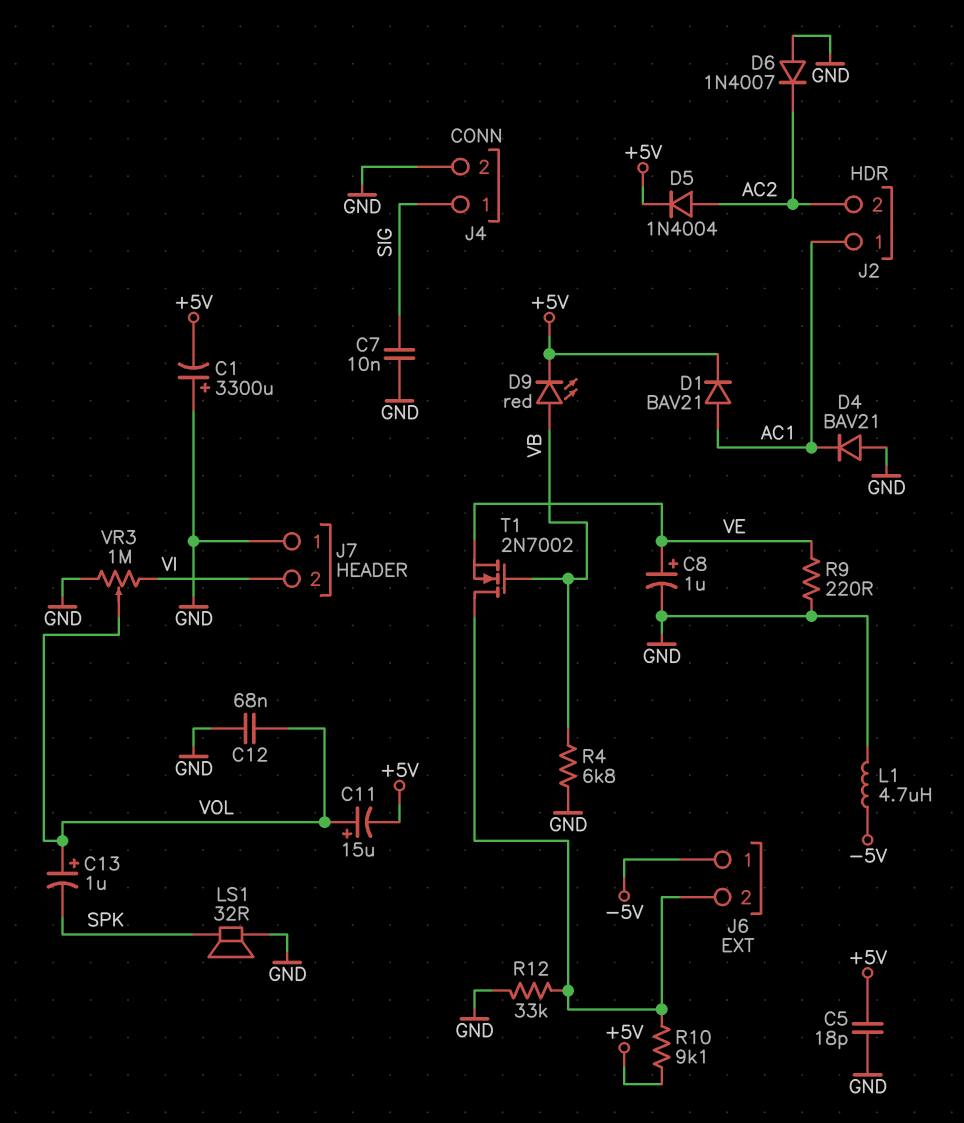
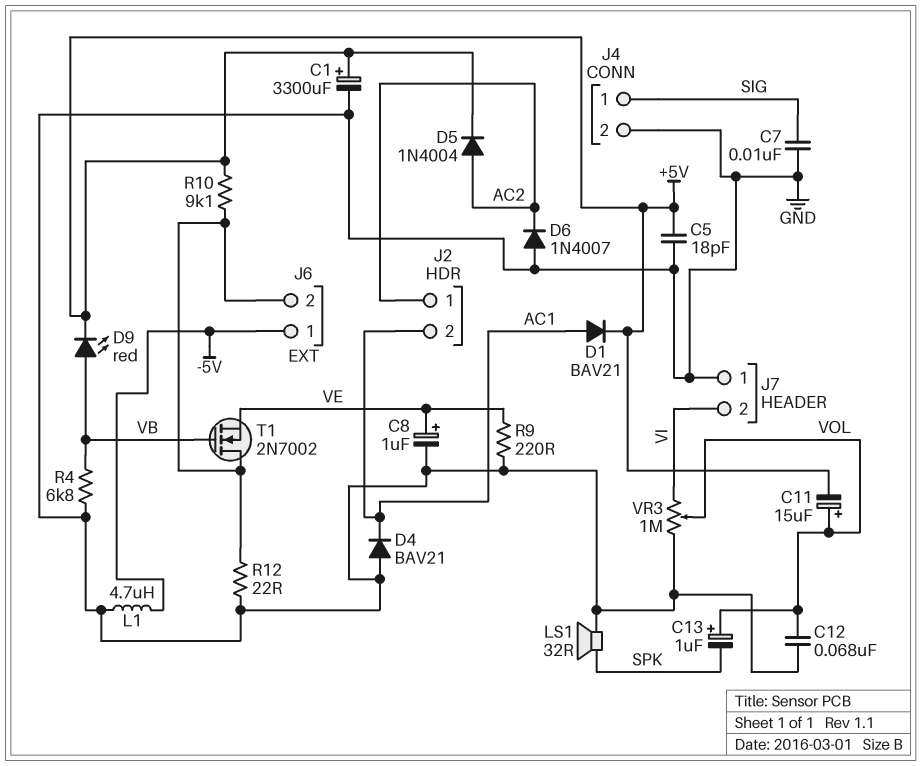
C1: 3300uF (plus GND, minus +5V) -> 3300uF (plus +5V, minus GND)
J2 pin 1: AC1 -> AC2
J2 pin 2: AC2 -> AC1
R12: 33k (GND, J6/2) -> 22 (GND, J6/2)

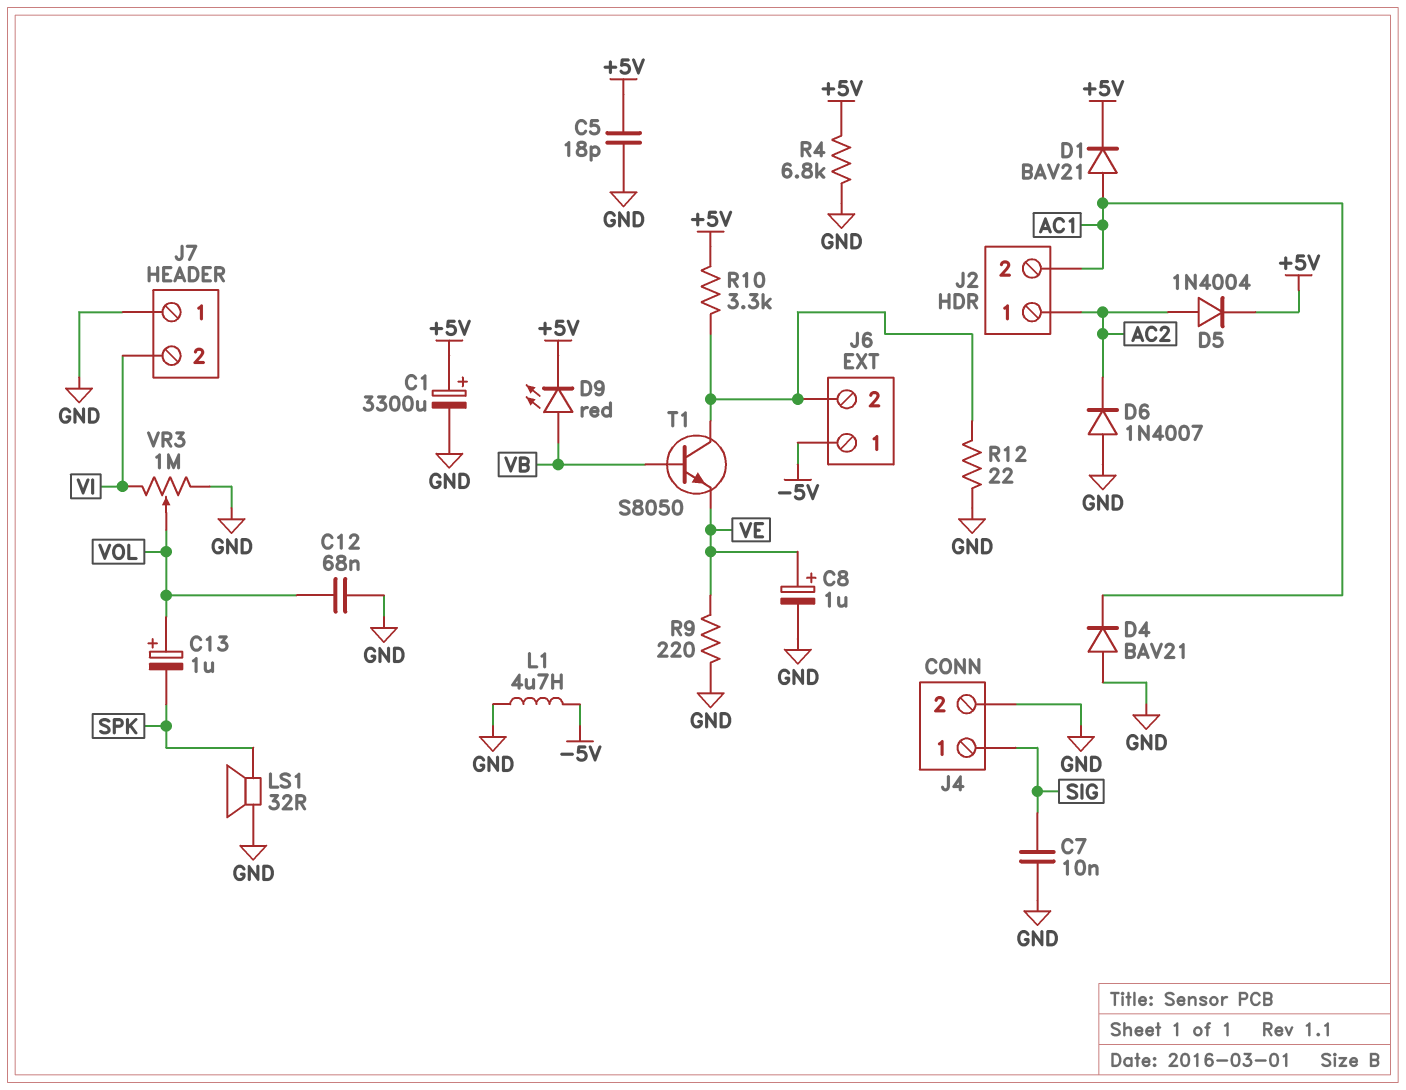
C11: 15uF (plus VOL, minus +5V) -> none
R4: 6.8k (GND, VB) -> 6.8k (+5V, GND)
R10: 9.1k (+5V, J6/2) -> 3.3k (+5V, J6/2)
T1: NMOS 2N7002 (G VB, D J6/2, S VE) -> NPN S8050 (B VB, C J6/2, E VE)

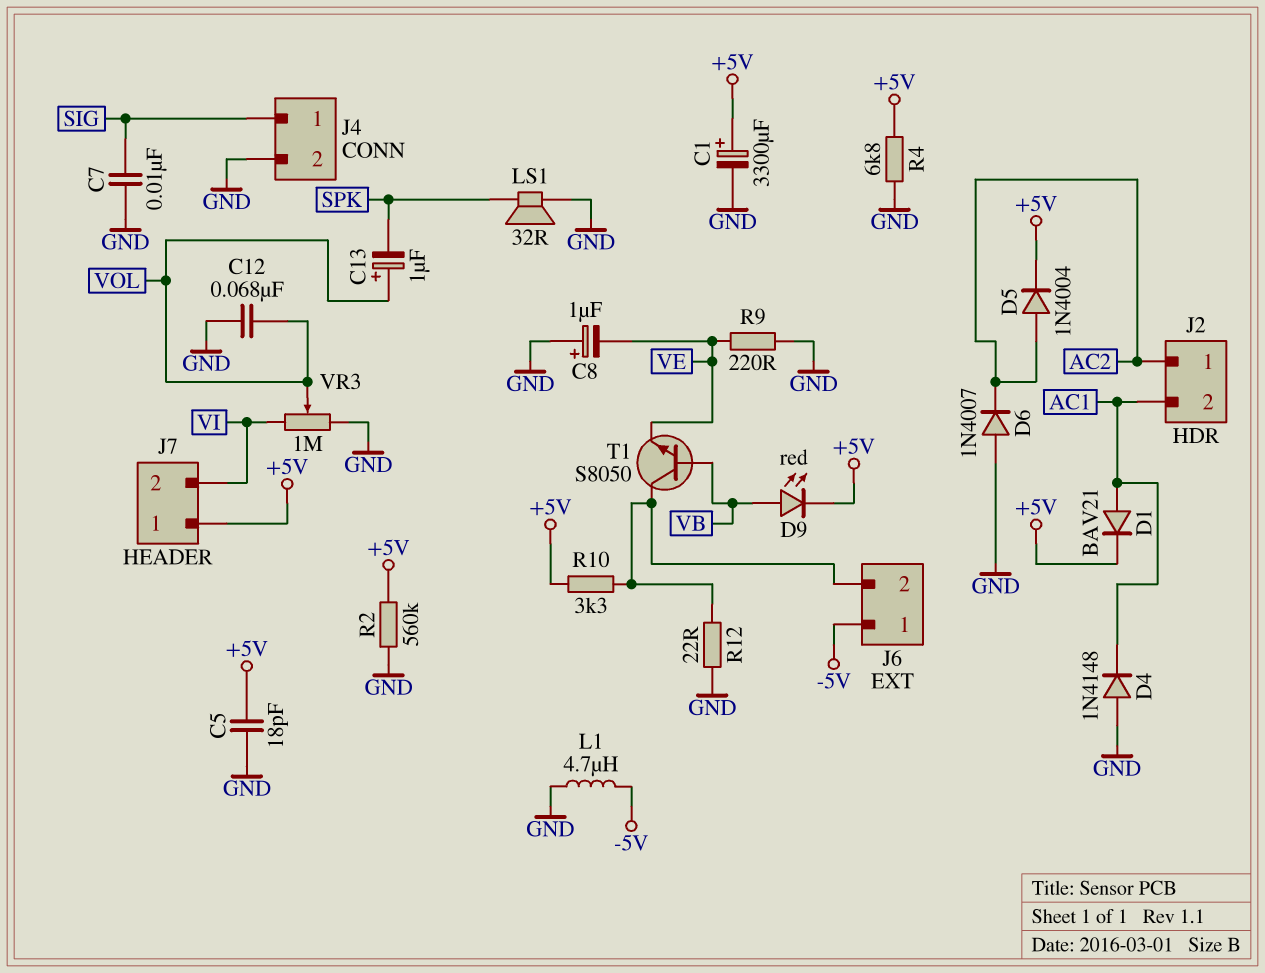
C8: 1uF (plus VE, minus GND) -> 1uF (plus GND, minus VE)
D4: diode BAV21 (A GND, K AC1) -> diode 1N4148 (A GND, K AC1)
J7 pin 1: GND -> +5V
R2: none -> 560k (+5V, GND)

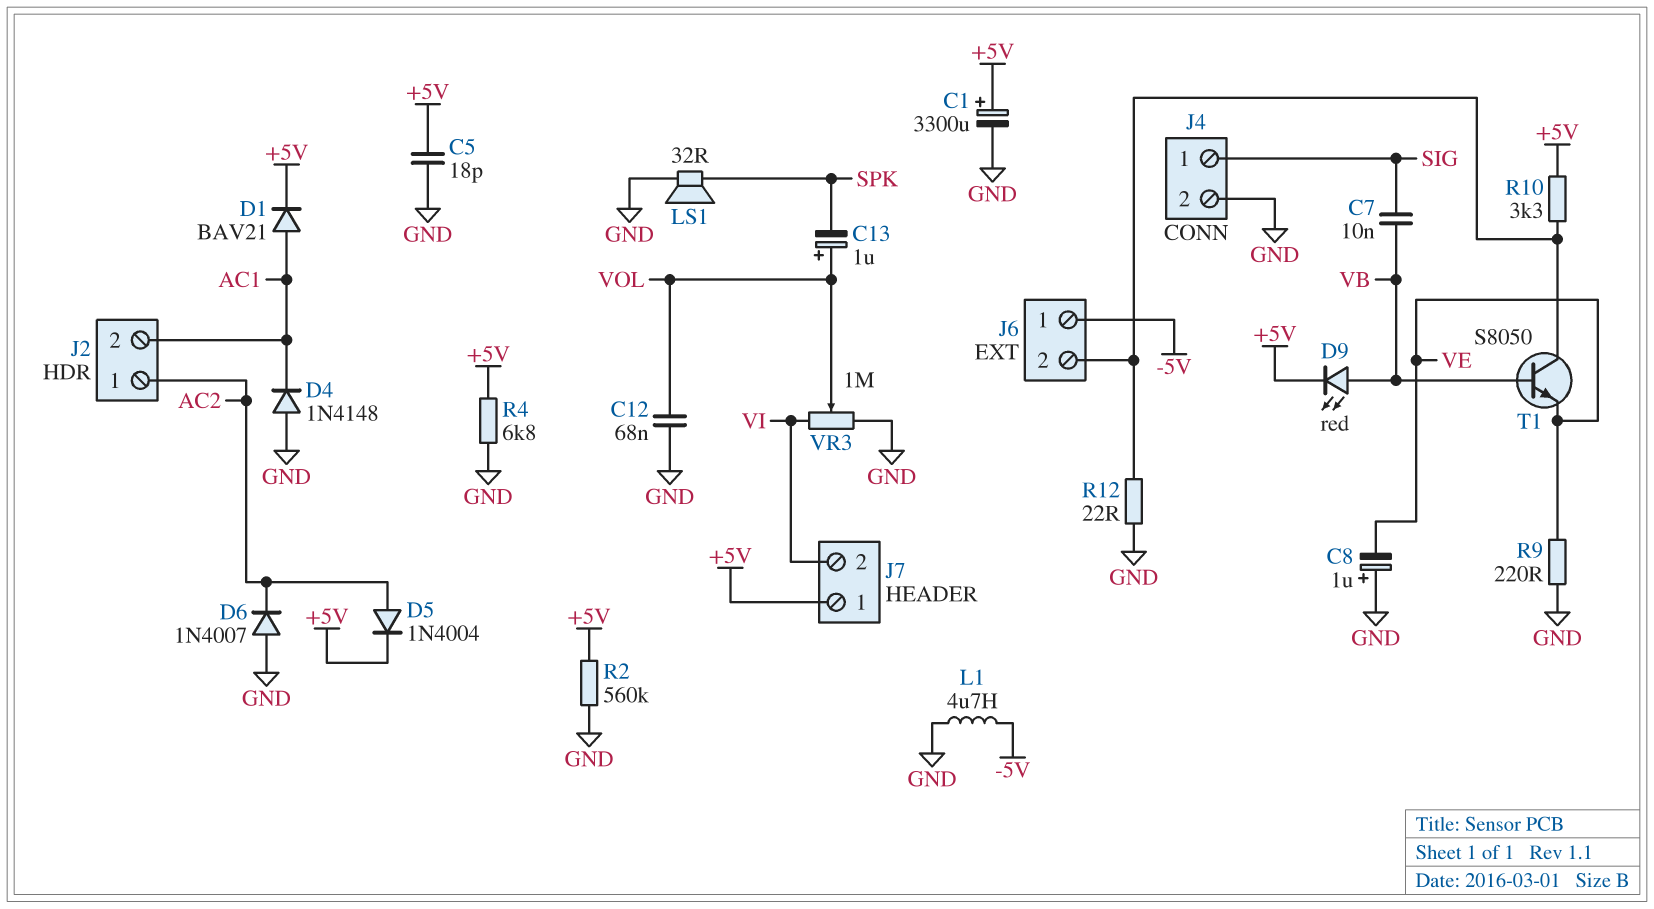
C7: 10nF (GND, SIG) -> 10nF (SIG, VB)

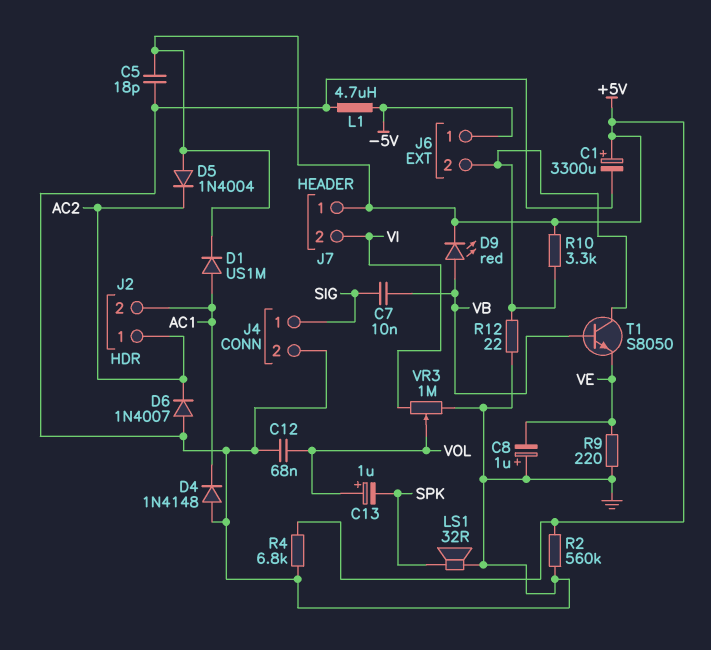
D1: diode BAV21 (A AC1, K +5V) -> diode US1M (A AC1, K +5V)
D5: diode 1N4004 (A AC2, K +5V) -> diode 1N4004 (A +5V, K AC2)

